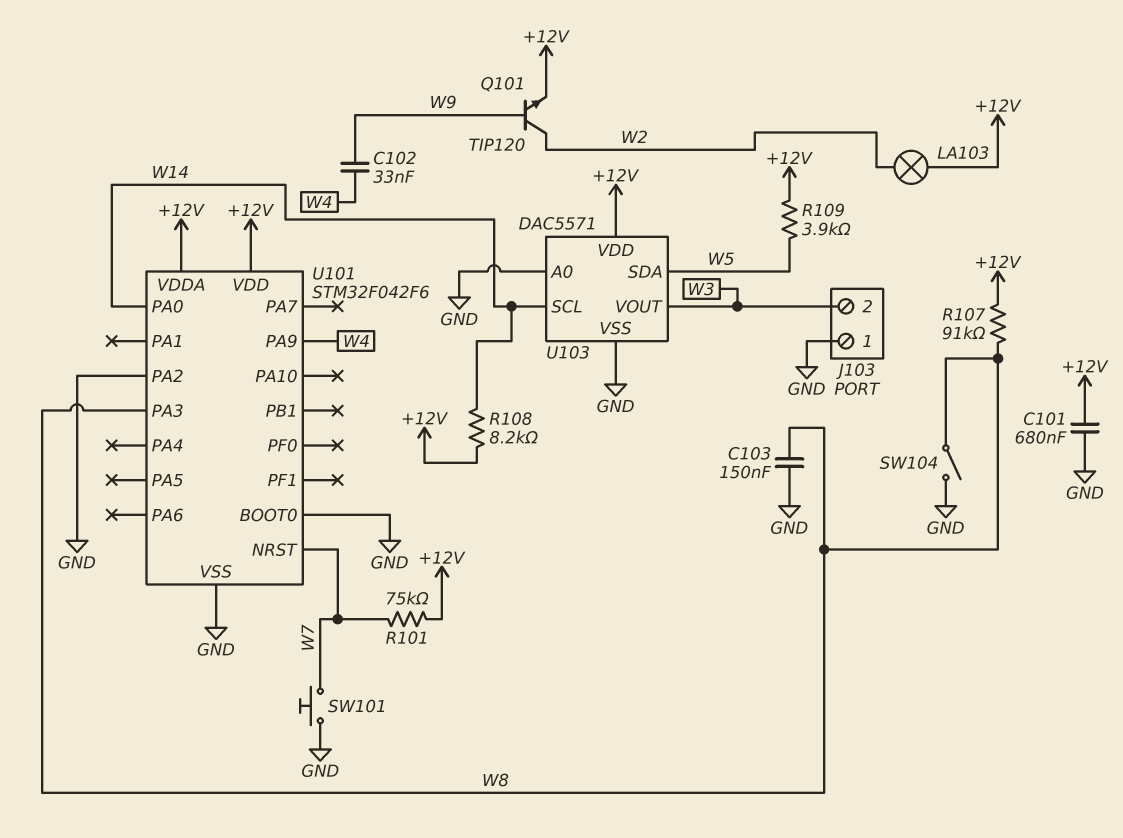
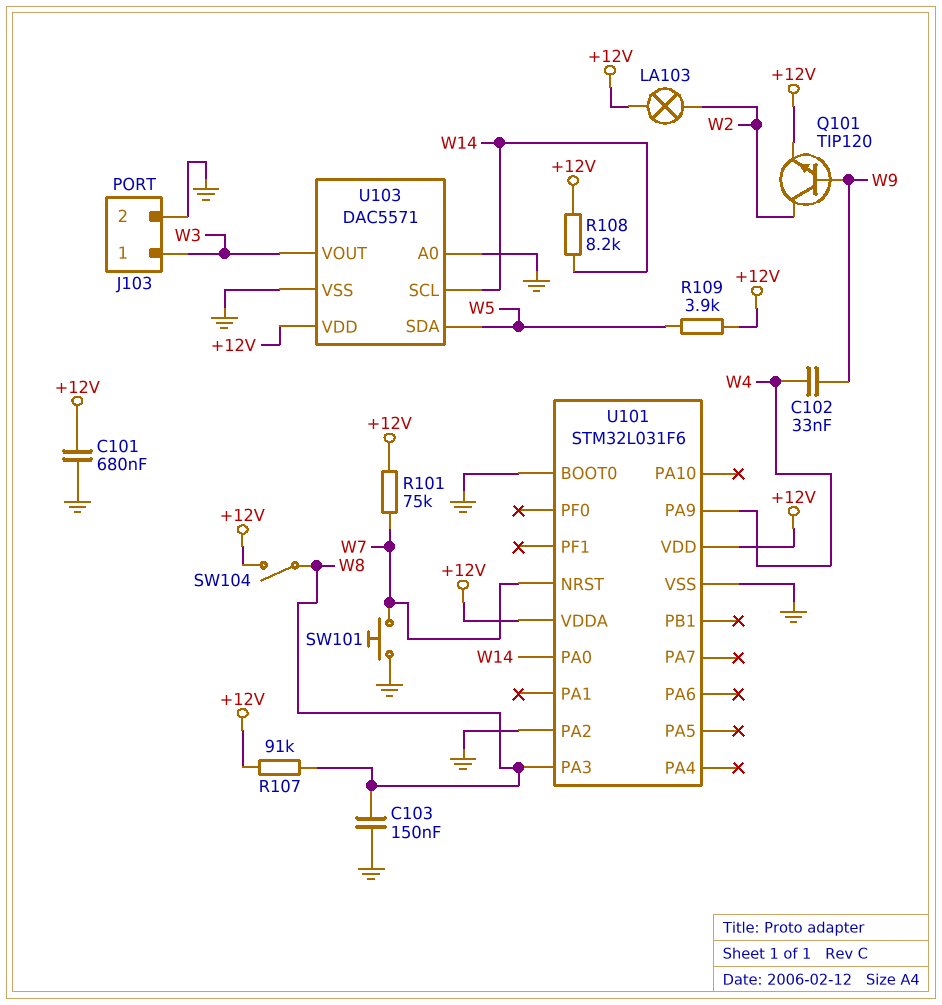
J103 pin 1: GND -> W3
J103 pin 2: W3 -> GND
SW104: switch (GND, W8) -> switch (+12V, W8)
U101: STM32F042F6 -> STM32L031F6

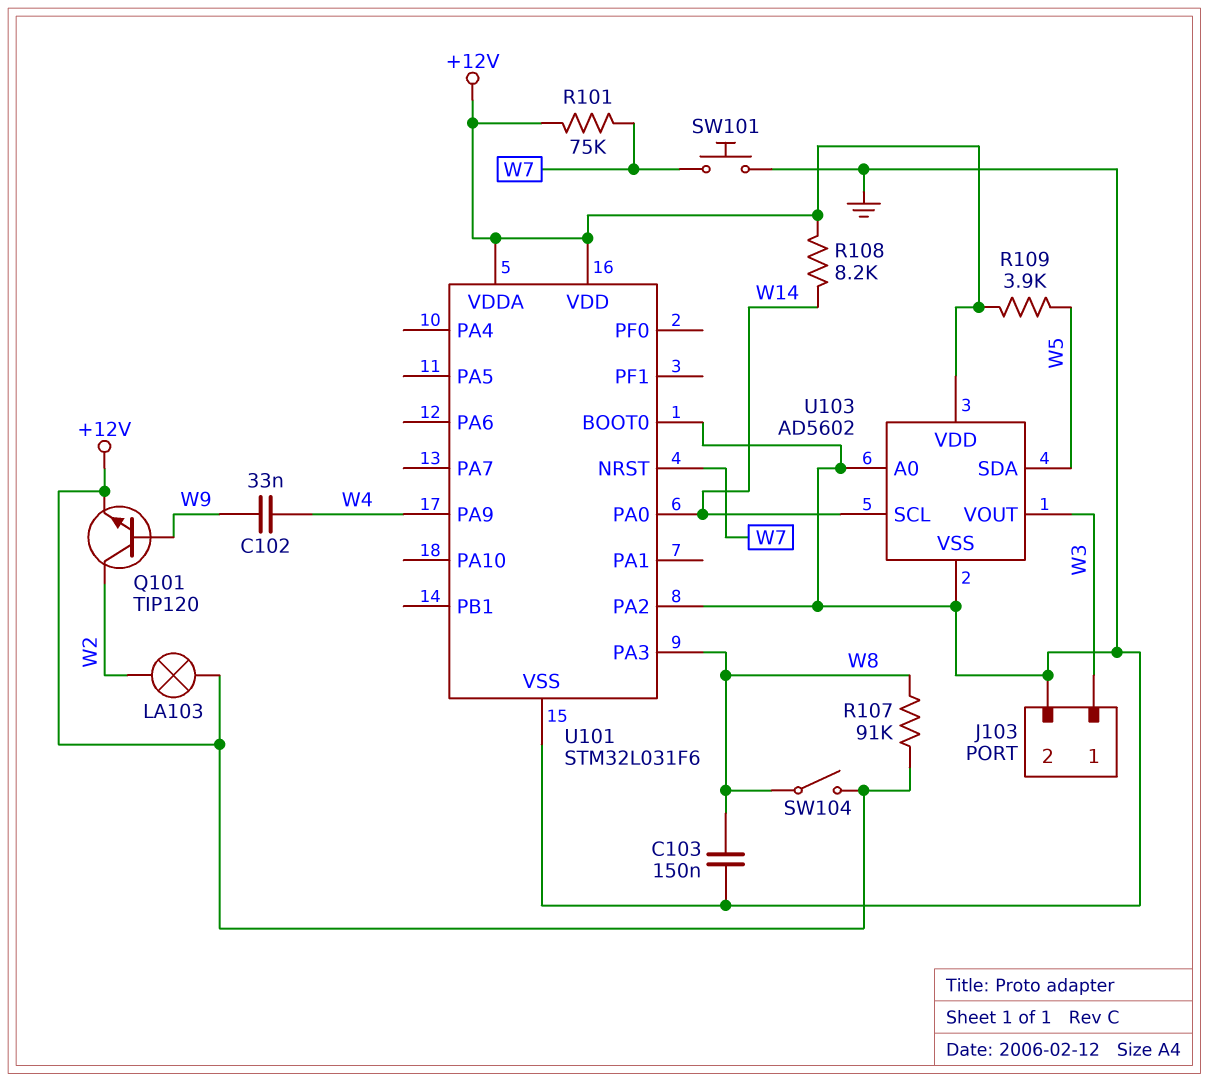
C101: 680nF (+12V, GND) -> none
U103: DAC5571 -> AD5602

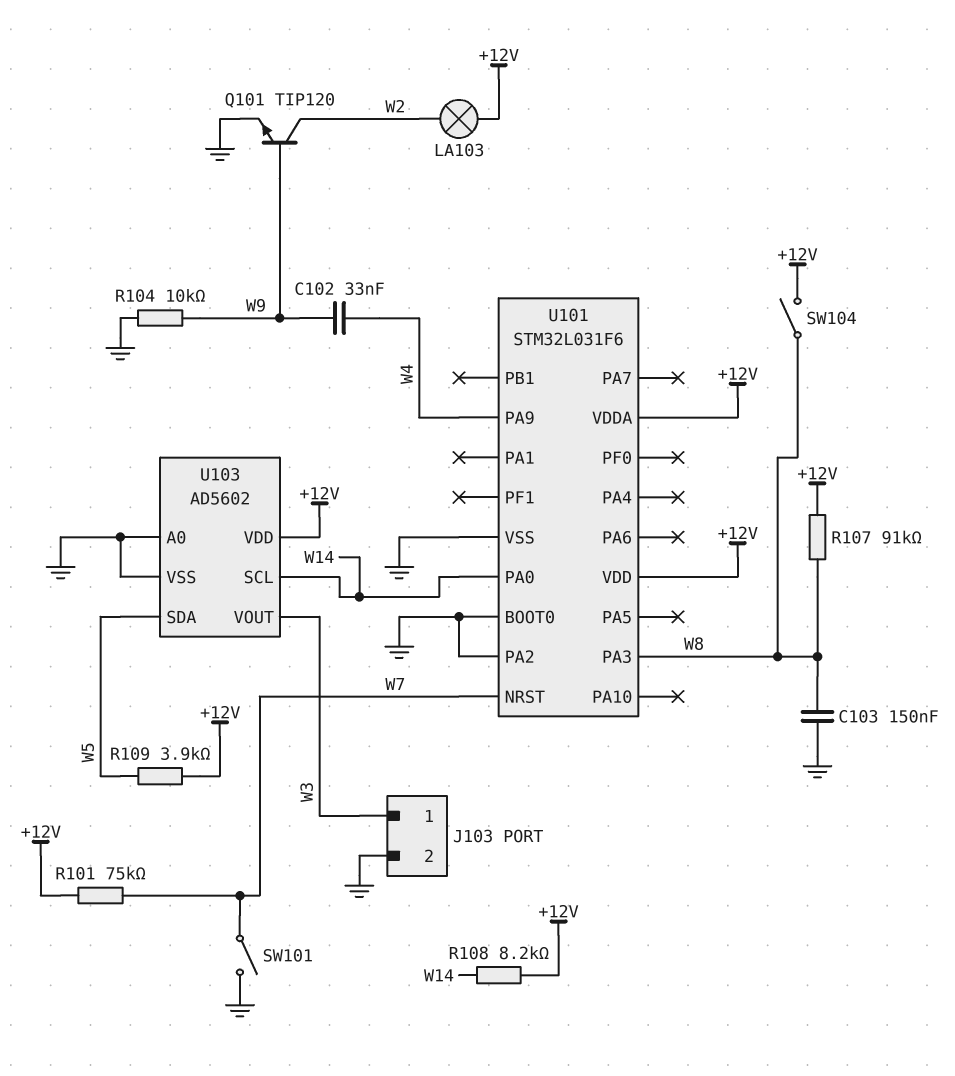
Q101: NPN TIP120 (B W9, C W2, E +12V) -> NPN TIP120 (B W9, C W2, E GND)
R104: none -> 10k (GND, W9)
SW101: button (GND, W7) -> switch (GND, W7)

